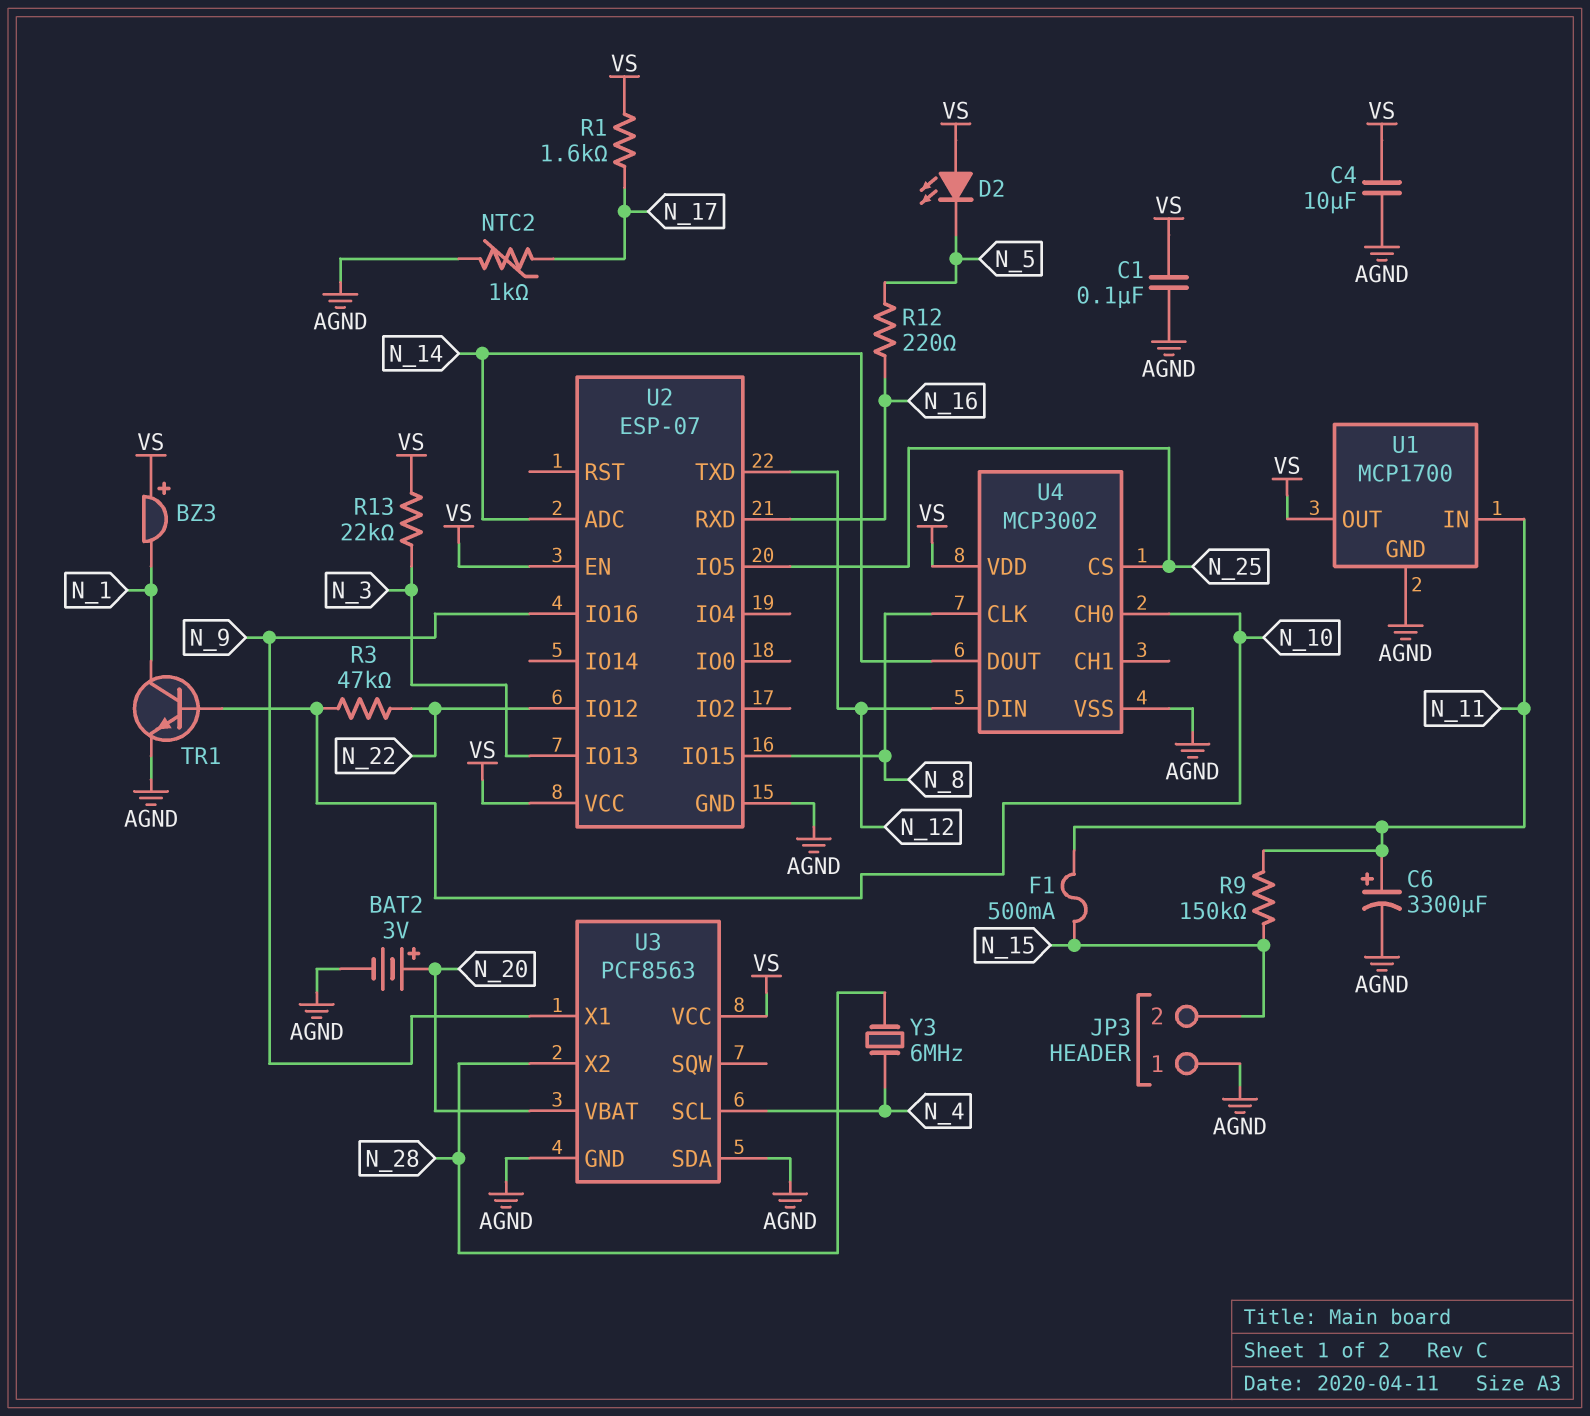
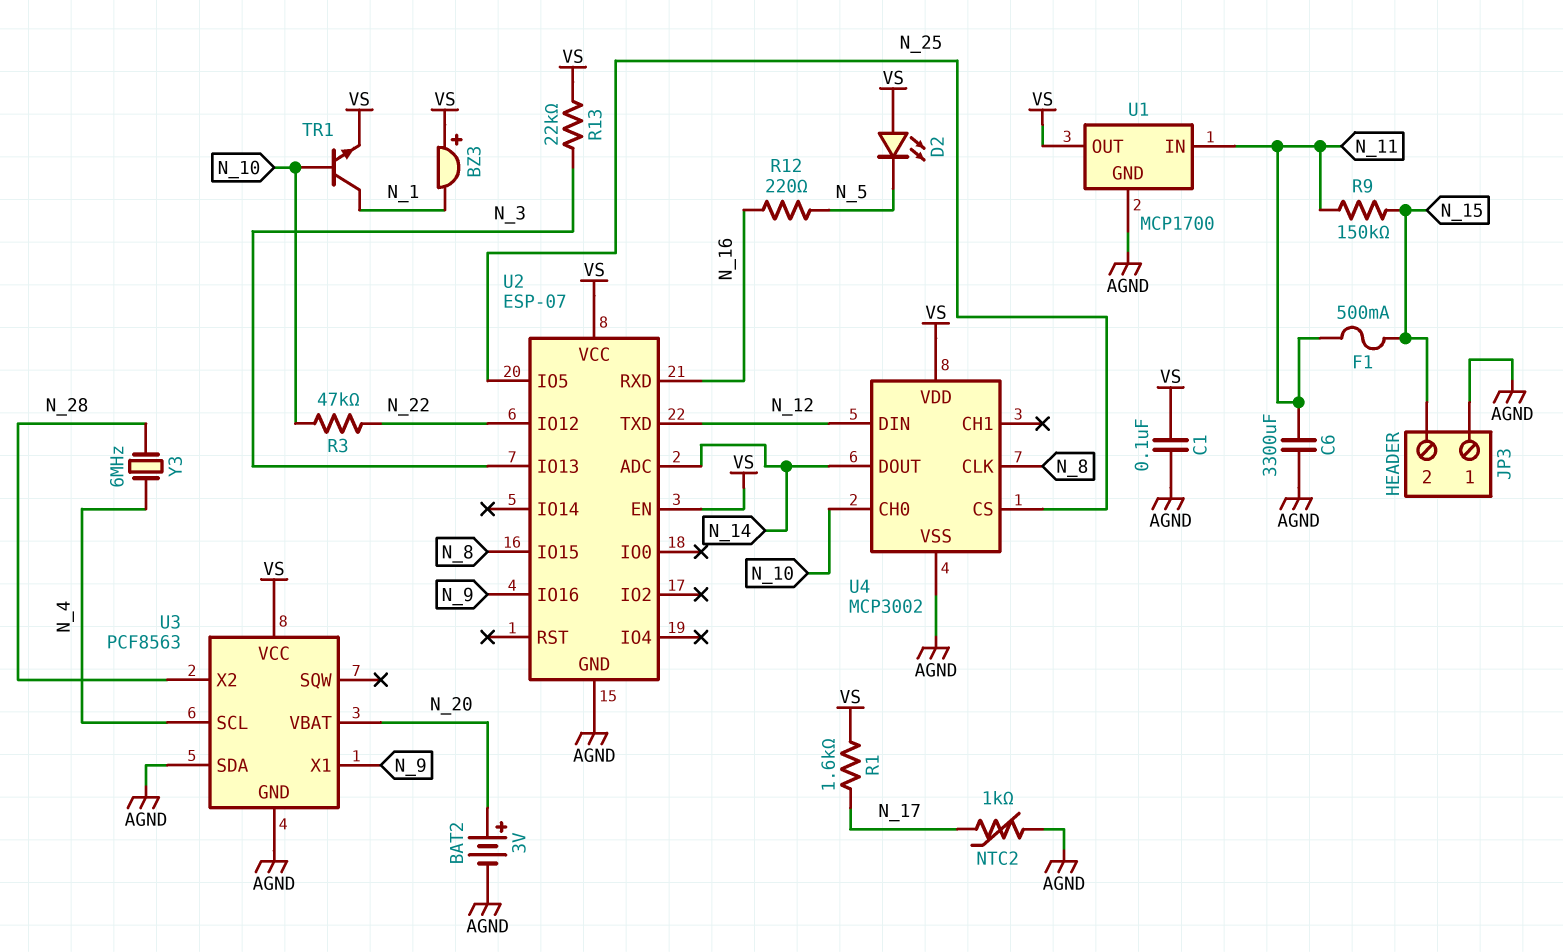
C4: 10uF (AGND, VS) -> none
C6: 3300uF (plus N_11, minus AGND) -> 3300uF (AGND, N_11)
TR1: NPN (B N_10, C N_1, E AGND) -> NPN (B N_10, C N_1, E VS)

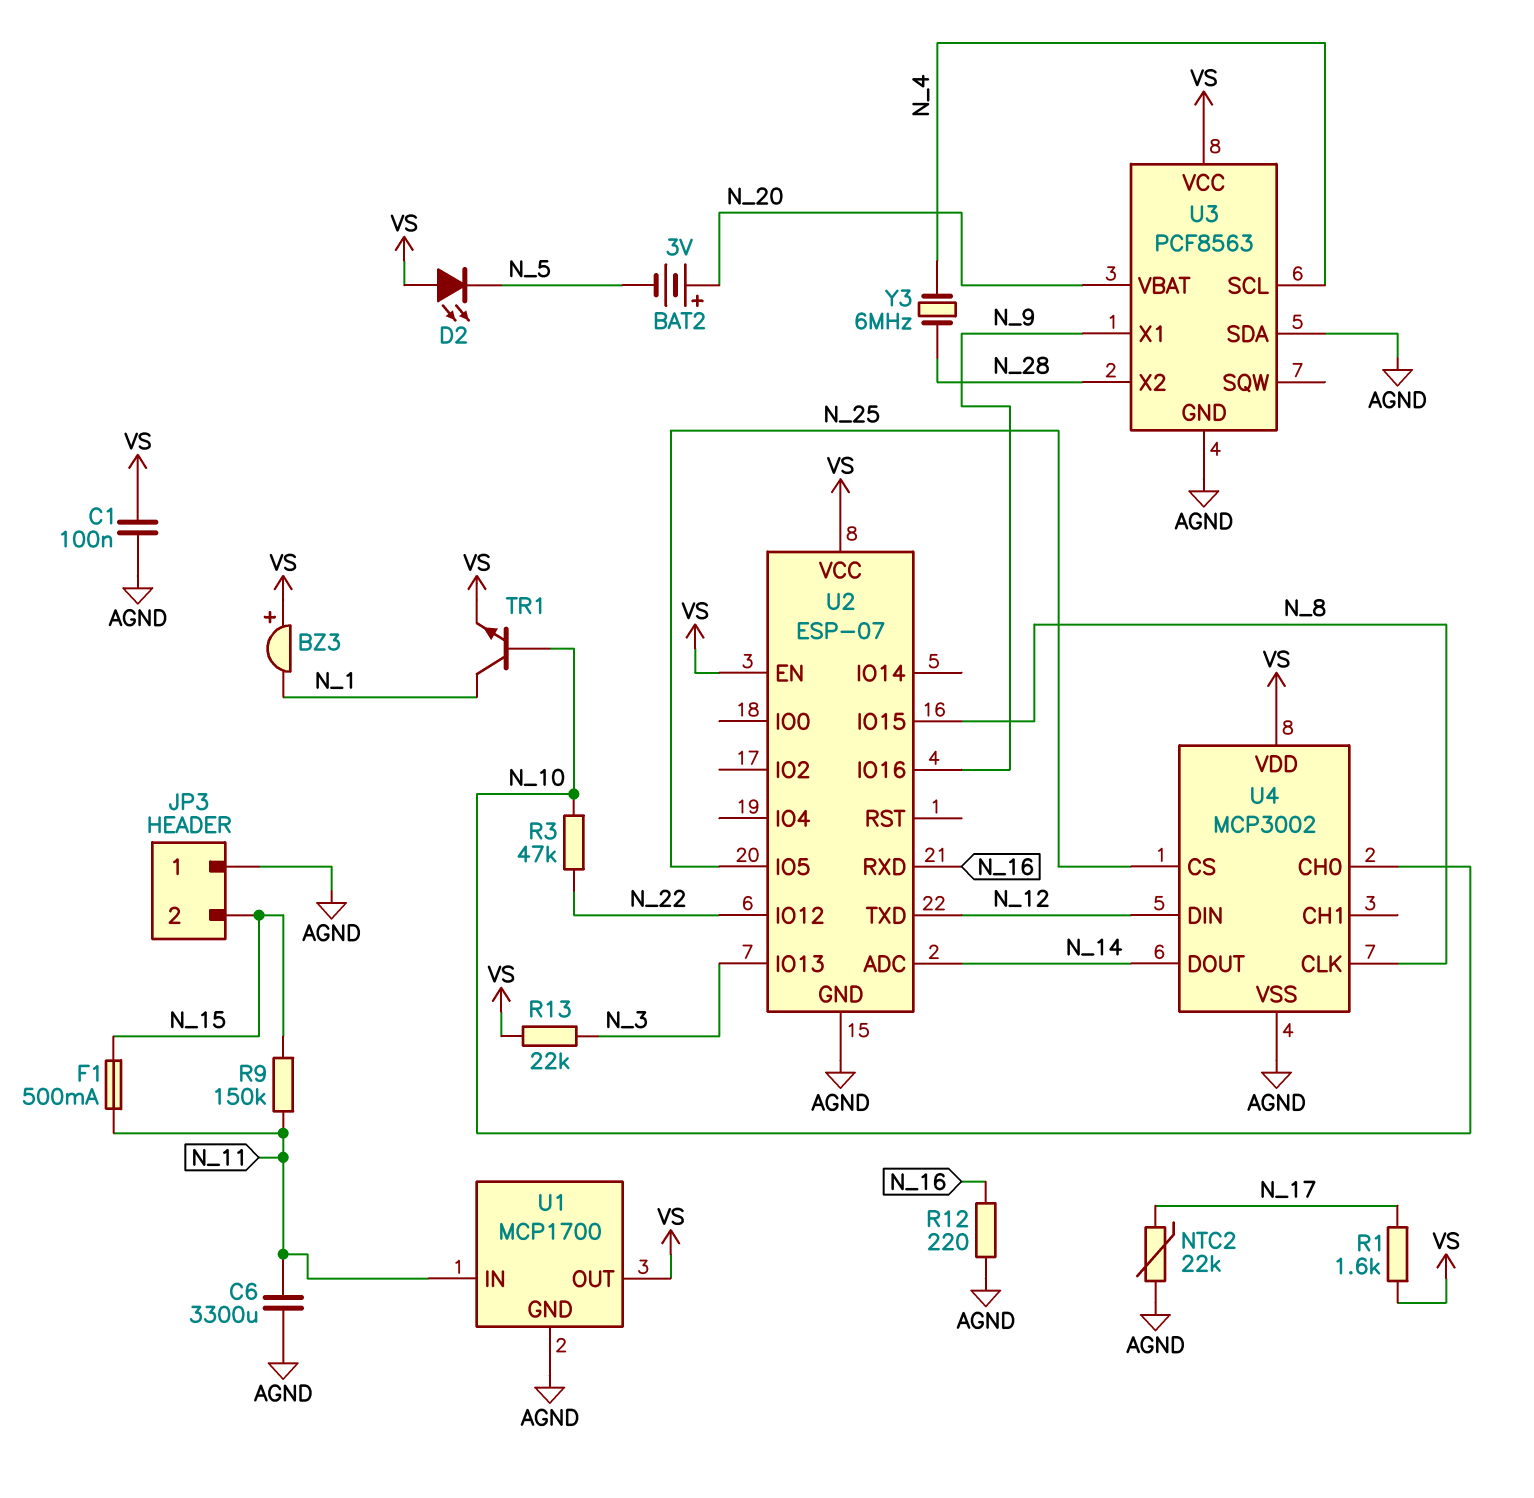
BAT2: 3V (plus N_20, minus AGND) -> 3V (plus N_20, minus N_5)
NTC2: 1k (AGND, N_17) -> 22k (AGND, N_17)
R12: 220 (N_5, N_16) -> 220 (AGND, N_16)

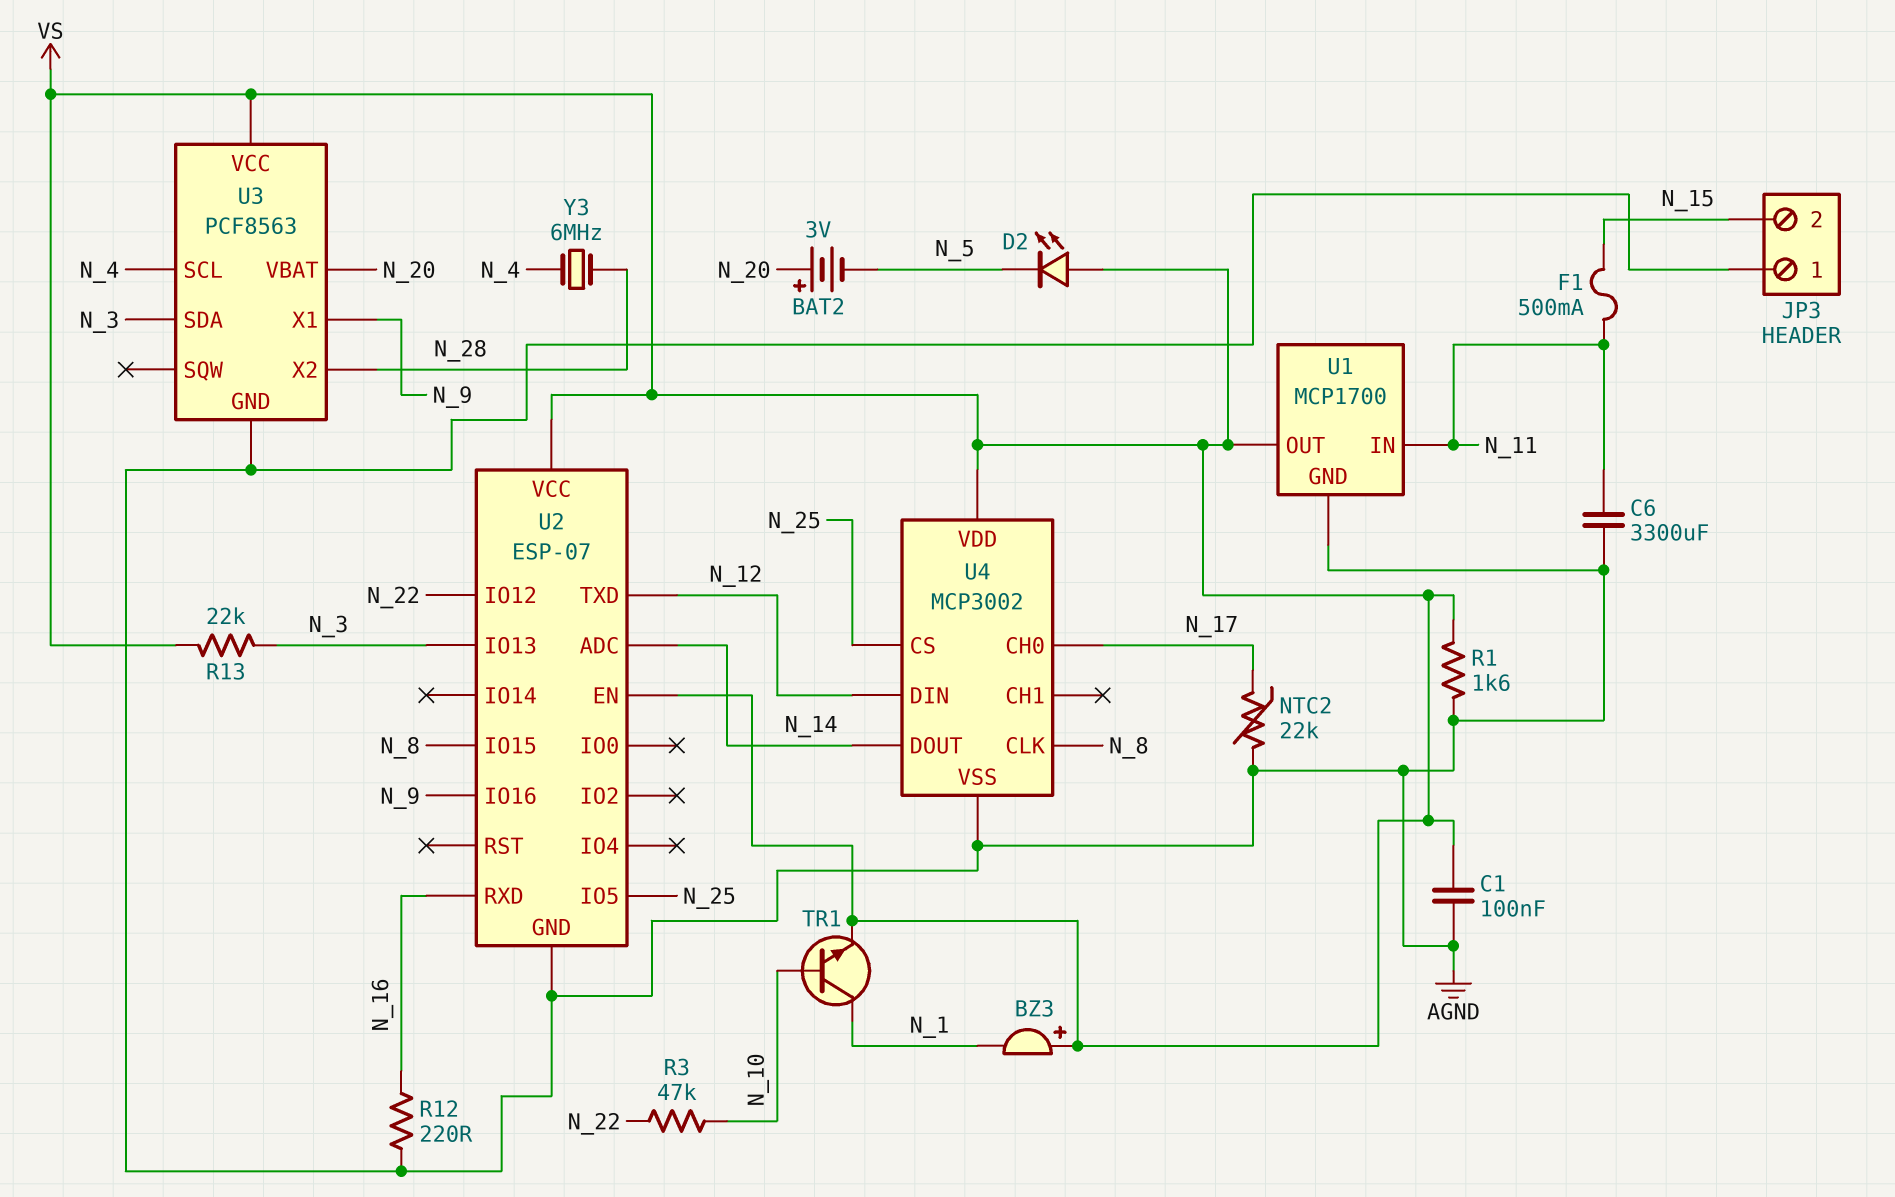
R1: 1.6k (N_17, VS) -> 1.6k (AGND, VS)
R9: 150k (N_11, N_15) -> none
U3 pin SDA: AGND -> N_3
U4 pin CH0: N_10 -> N_17

